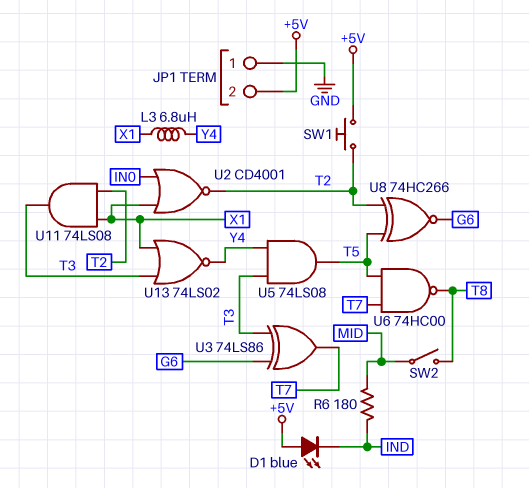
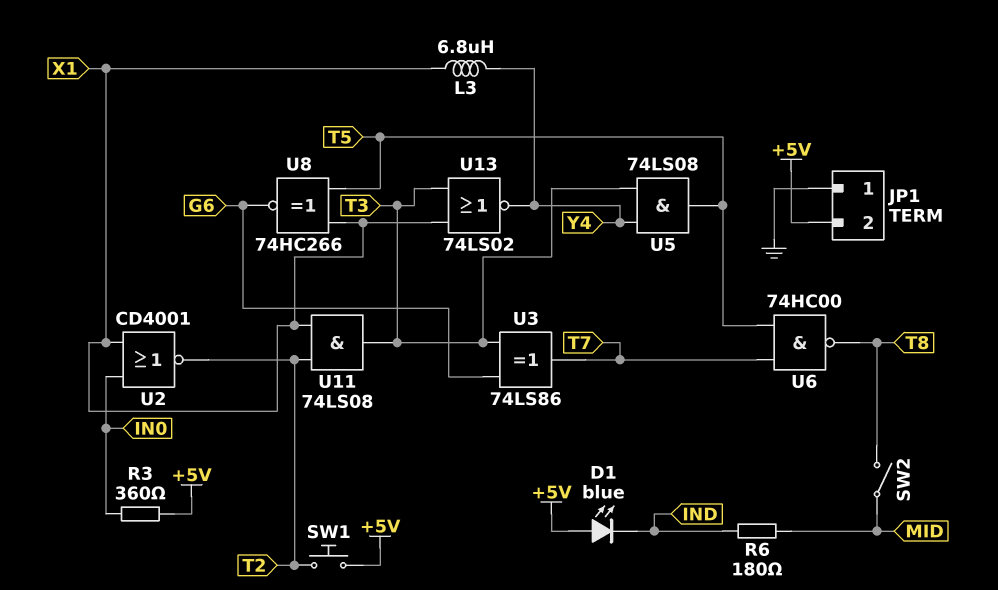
R3: none -> 360 (+5V, IN0)
U8: XNOR 74HC266 (in T2, in T5, out G6) -> XNOR 74HC266 (in T5, in X1, out G6)

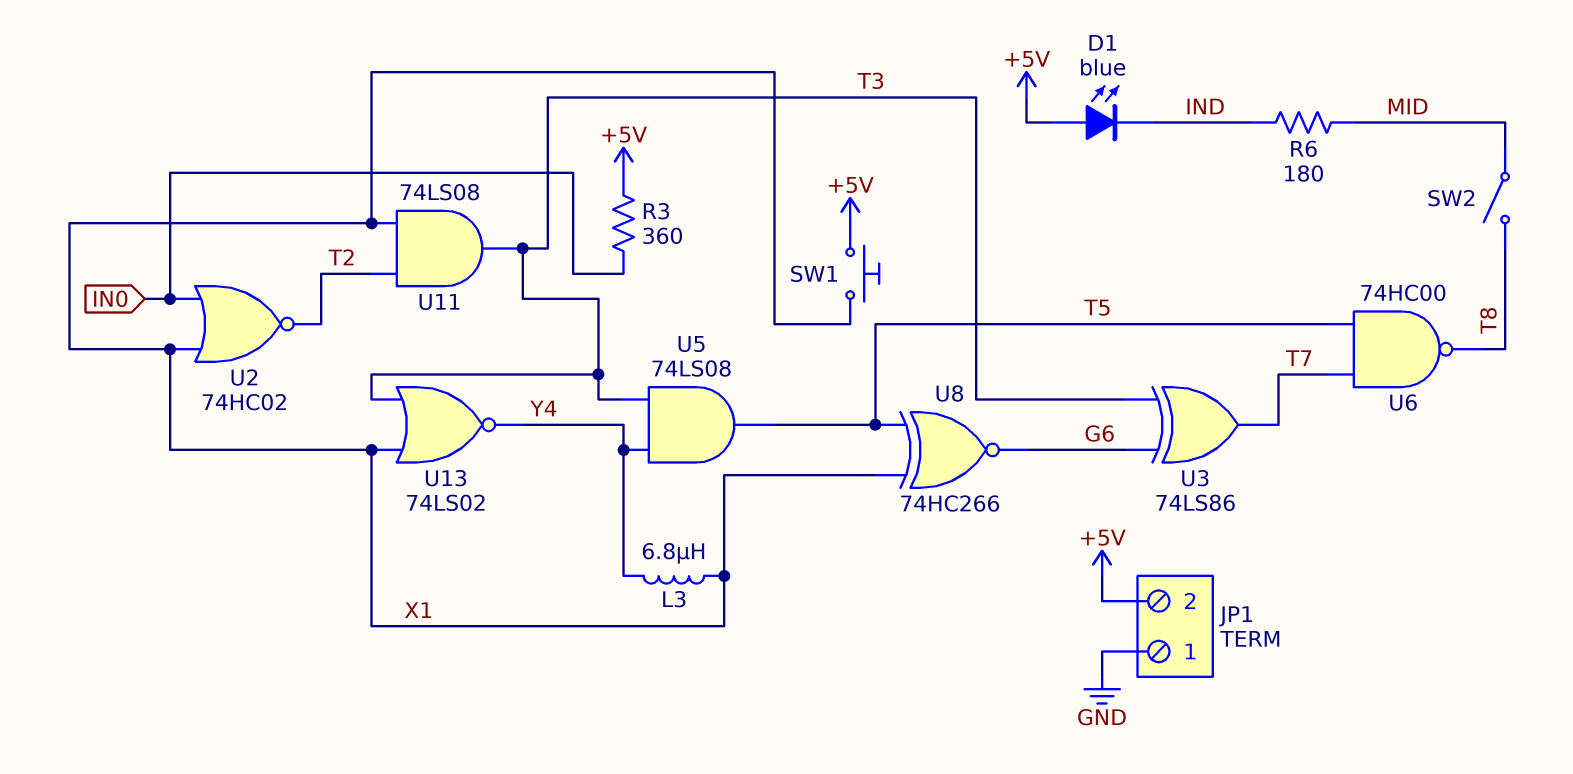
SW1: button (+5V, T2) -> button (+5V, X1)
U2: NOR CD4001 (in IN0, in X1, out T2) -> NOR 74HC02 (in IN0, in X1, out T2)

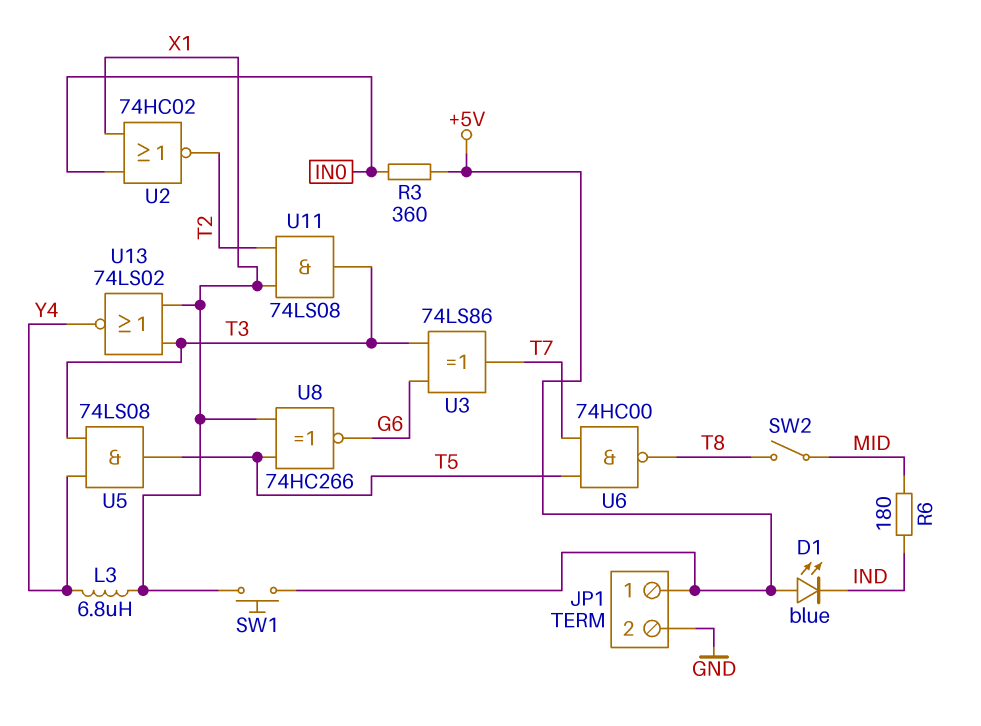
JP1 pin 1: GND -> +5V
JP1 pin 2: +5V -> GND

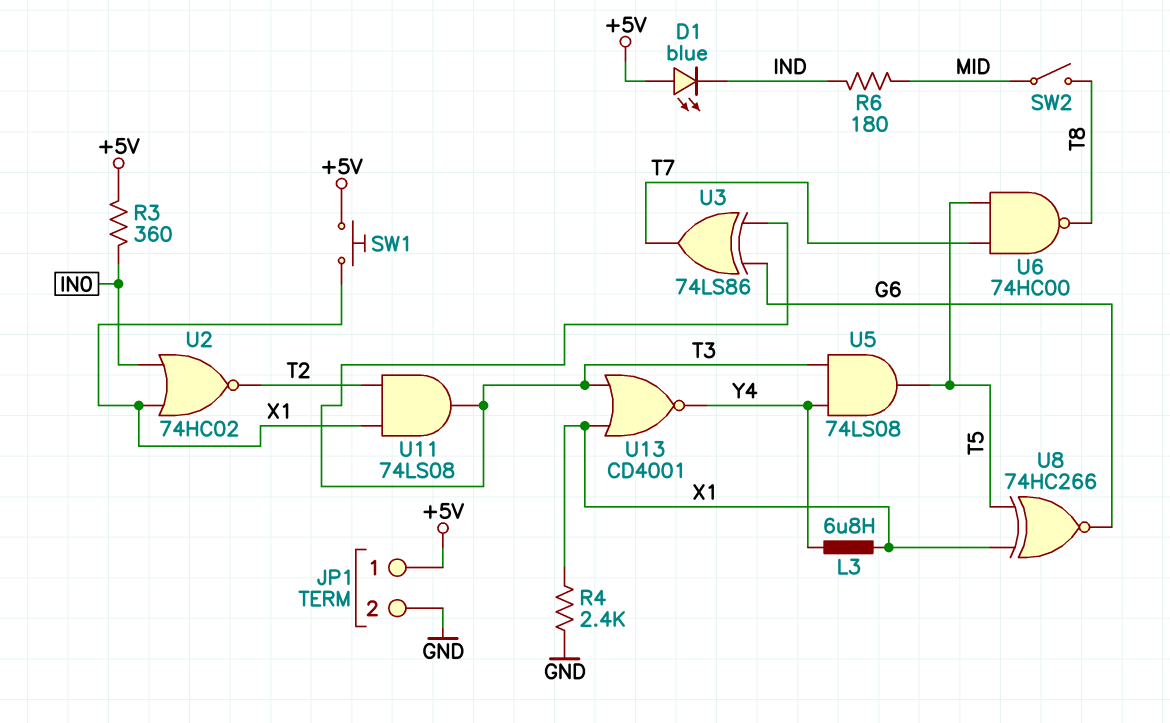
R4: none -> 2.4k (GND, X1)
U13: NOR 74LS02 (in T3, in X1, out Y4) -> NOR CD4001 (in T3, in X1, out Y4)

